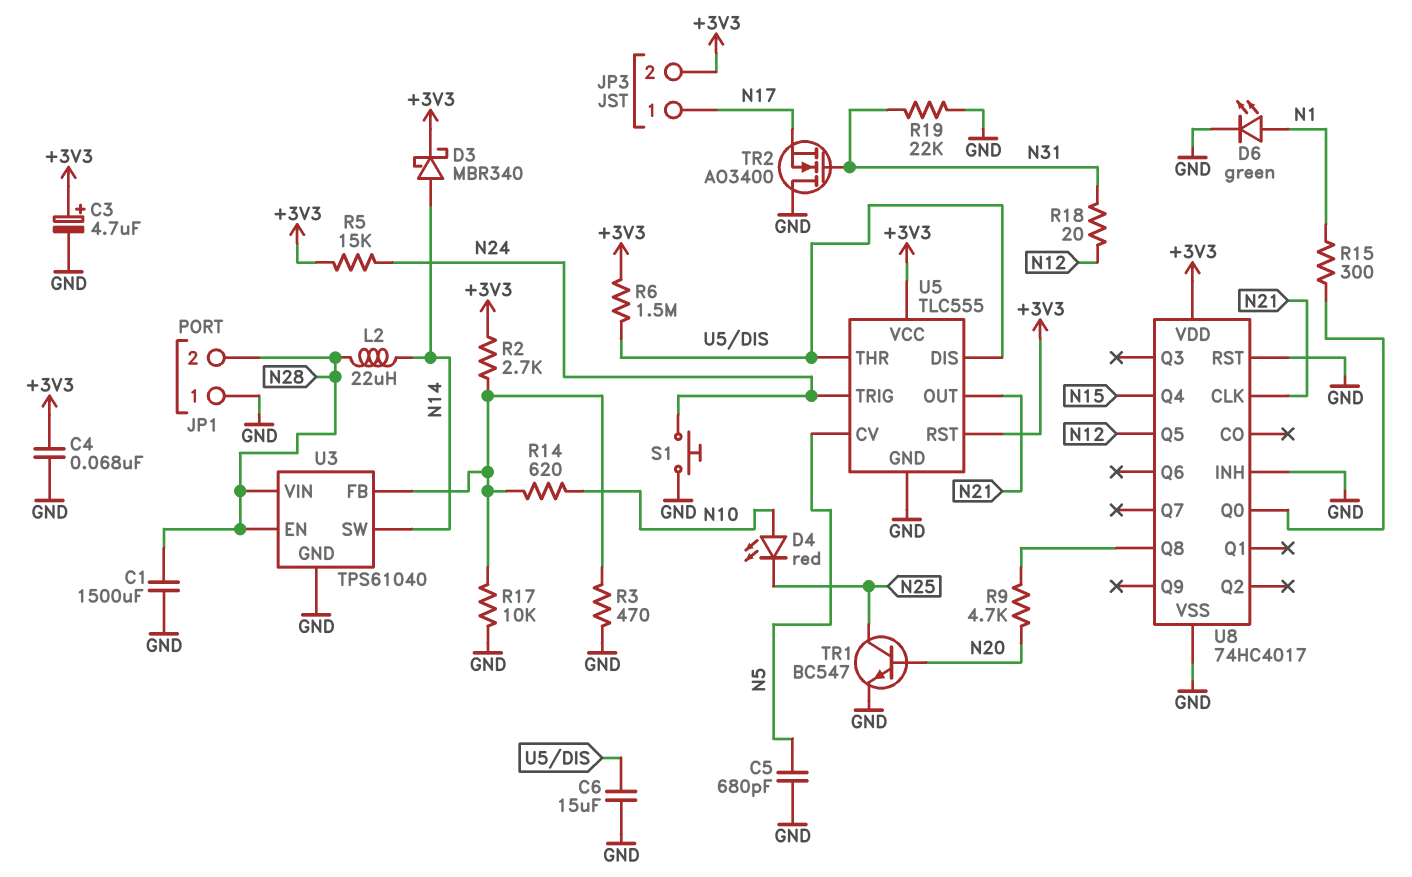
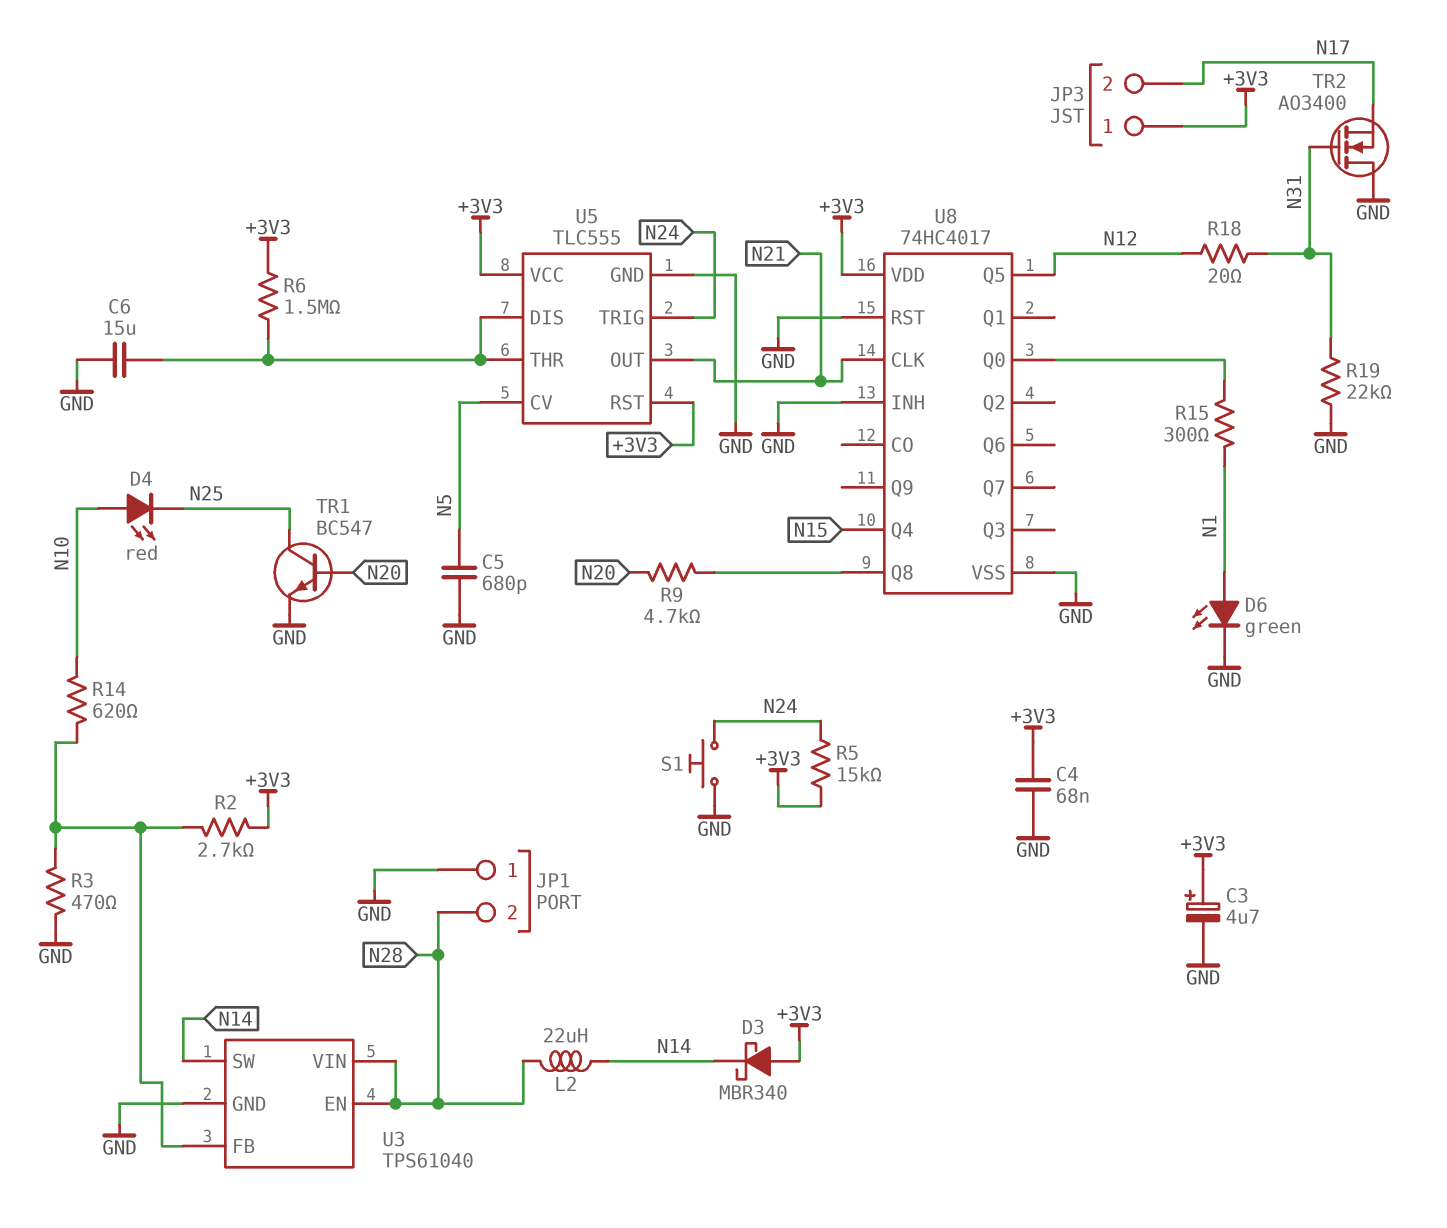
C1: 1500uF (GND, N28) -> none
D3: schottky MBR340 (A N14, K +3V3) -> schottky MBR340 (A +3V3, K N14)
JP3 pin 1: N17 -> +3V3
JP3 pin 2: +3V3 -> N17
R17: 10k (GND, U3/FB) -> none

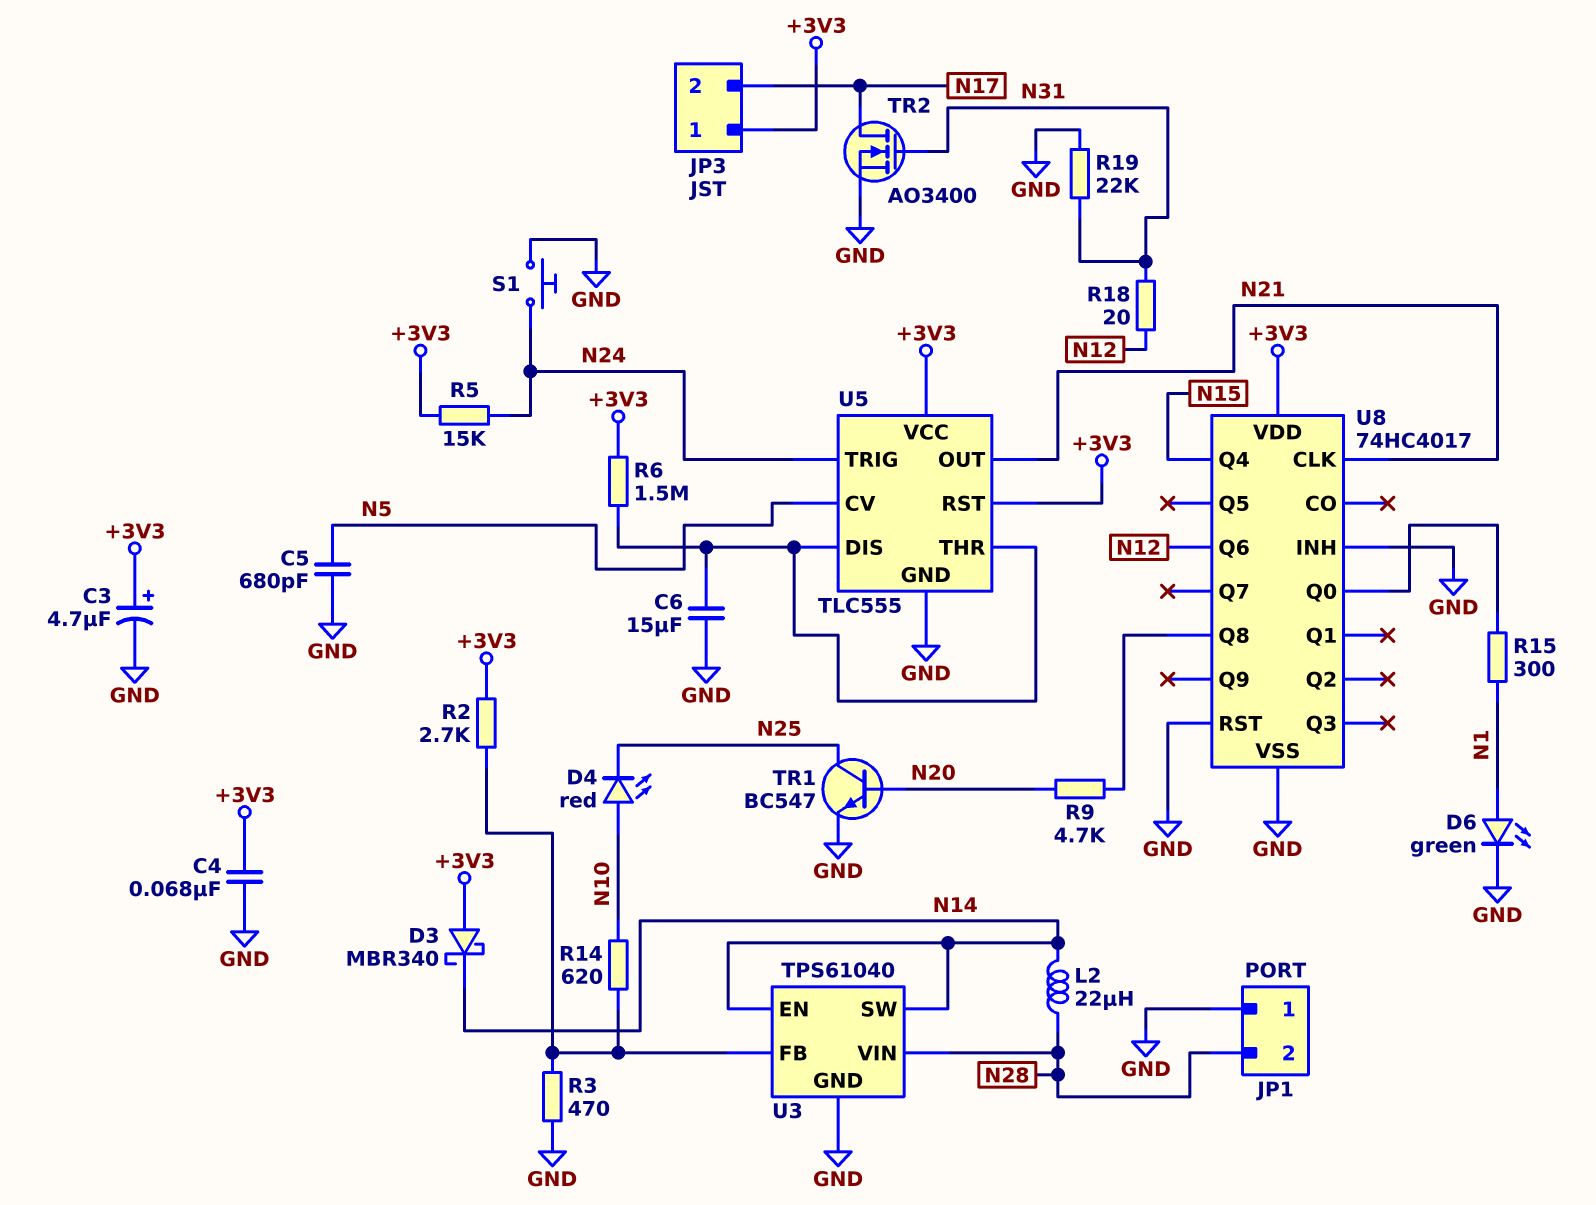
TR2: NMOS AO3400 (G N31, D GND, S N17) -> NMOS AO3400 (G N31, D N17, S GND)
U3 pin EN: N28 -> N14
U8 pin Q5: N12 -> none
U8 pin Q6: none -> N12

